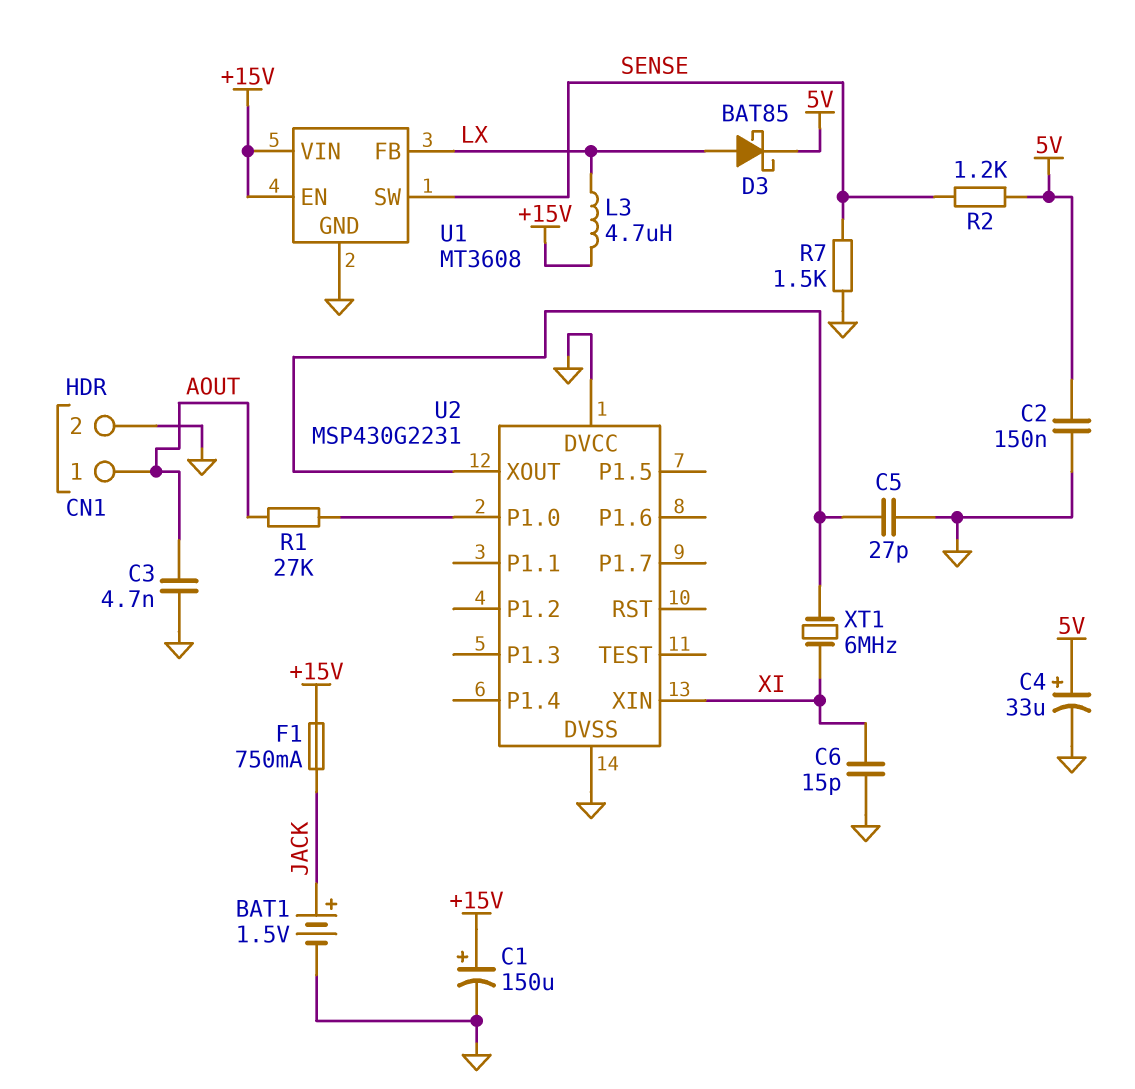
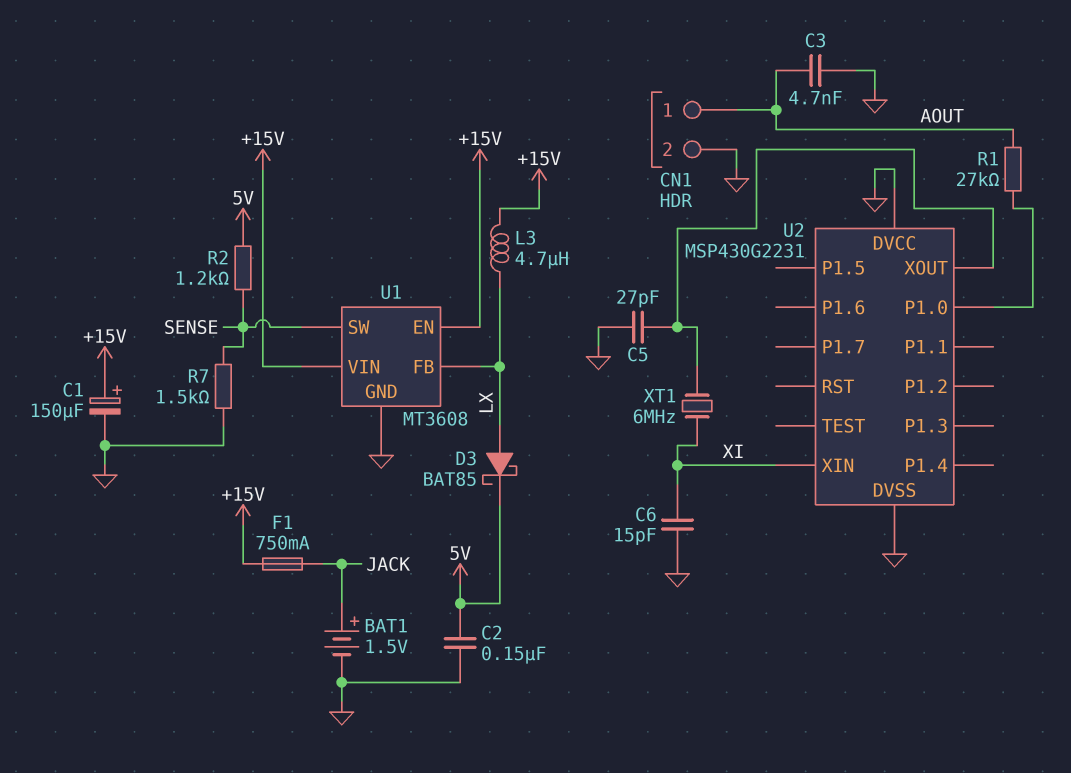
C4: 33uF (plus 5V, minus GND) -> none

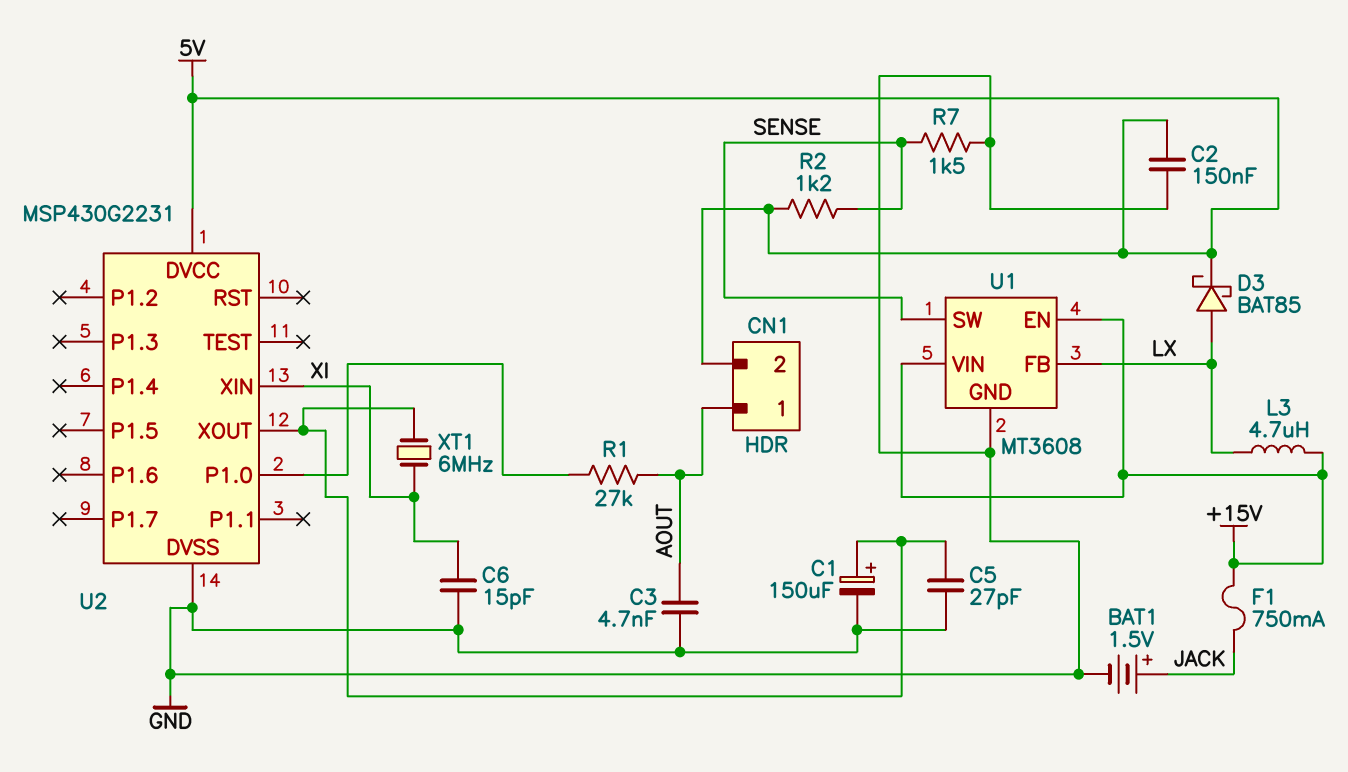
C1: 150uF (plus +15V, minus GND) -> 150uF (plus U2/XOUT, minus GND)
CN1 pin 2: GND -> 5V
U2 pin DVCC: GND -> 5V

